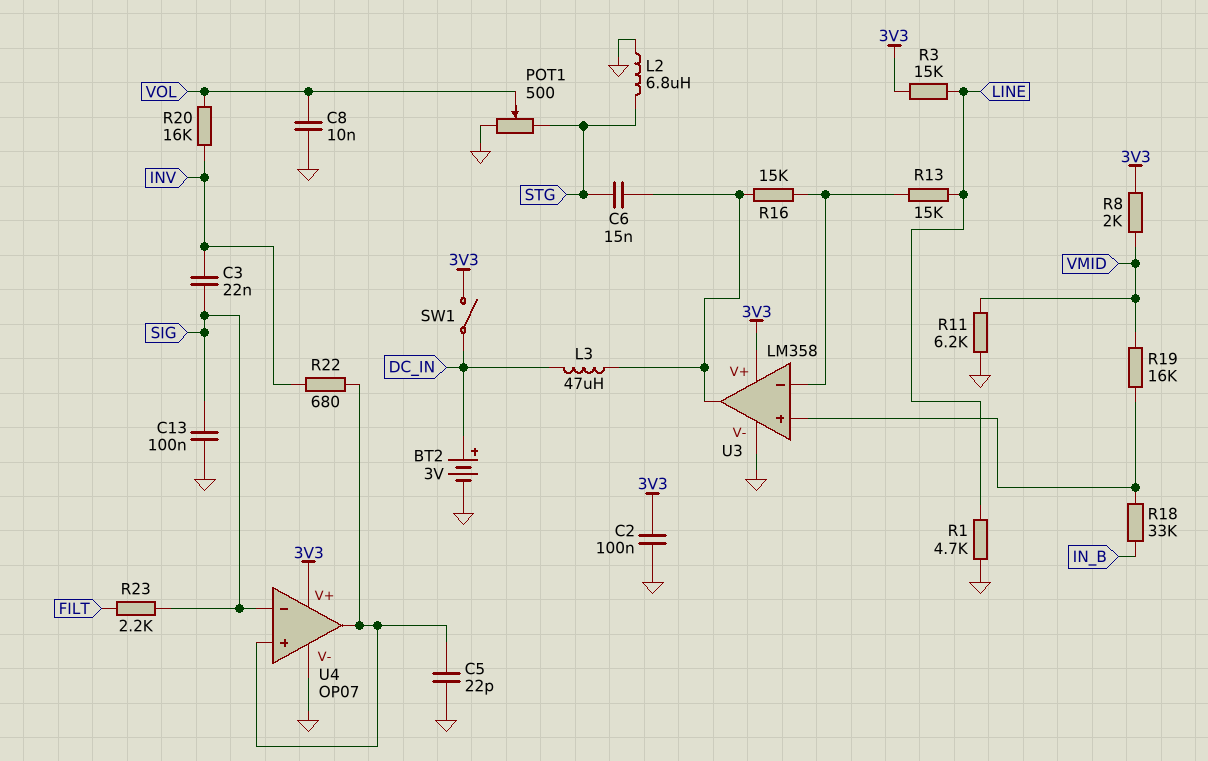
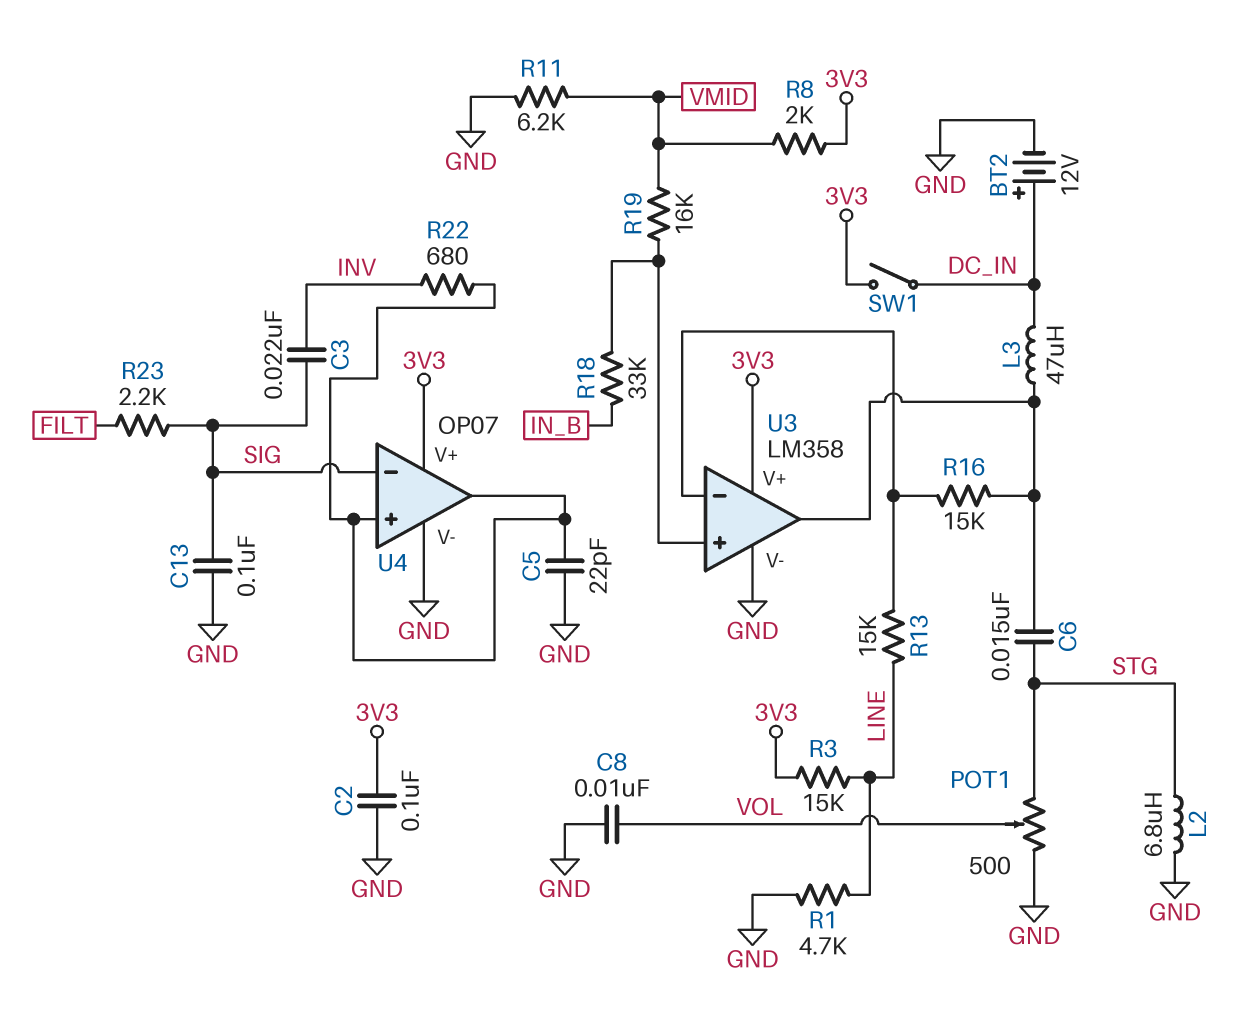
BT2: 3V (plus DC_IN, minus GND) -> 12V (plus DC_IN, minus GND)
R20: 16k (INV, VOL) -> none

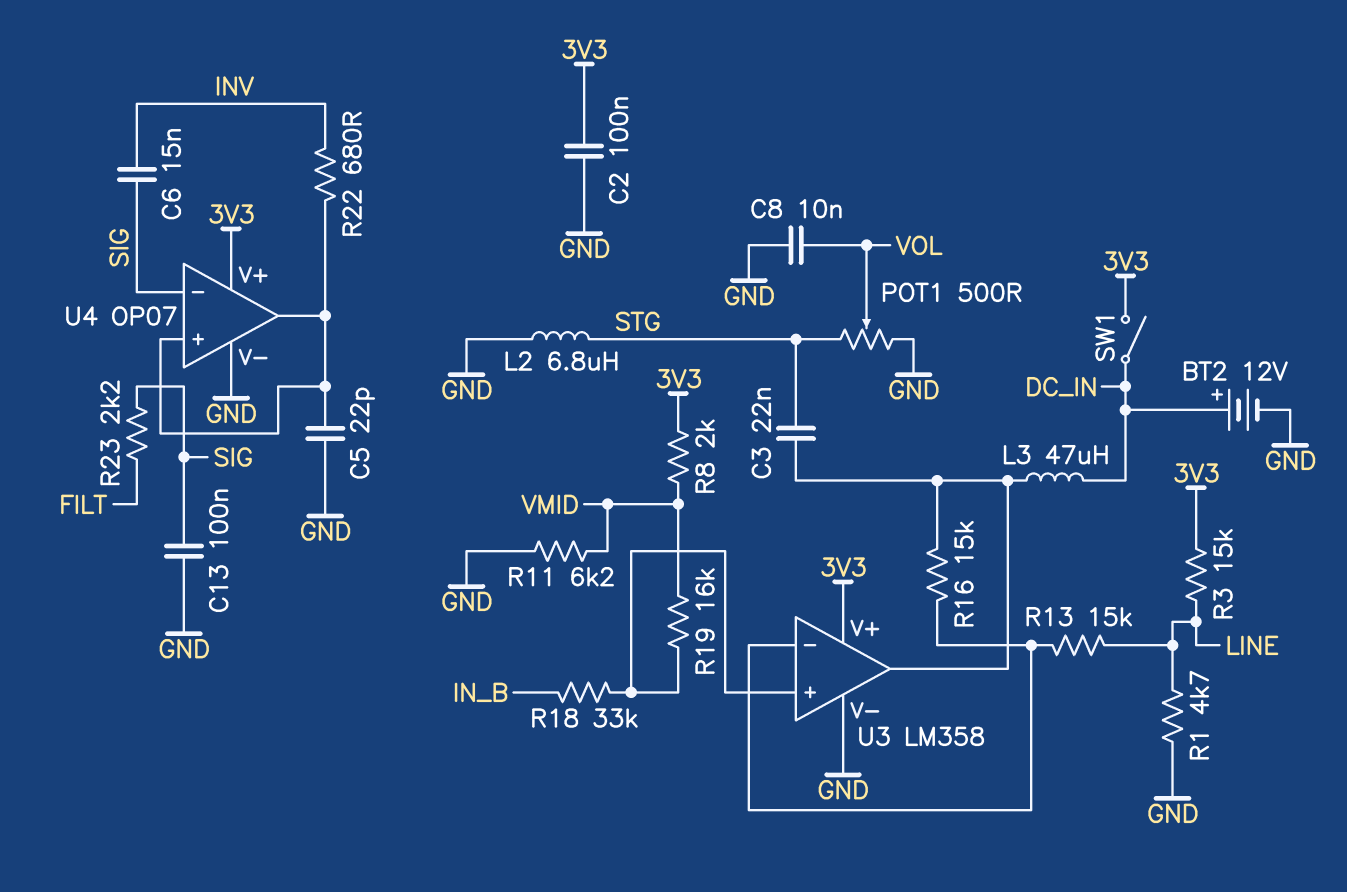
C3: 22nF (INV, SIG) -> 22nF (STG, U3/out)
C6: 15nF (STG, U3/out) -> 15nF (INV, SIG)

